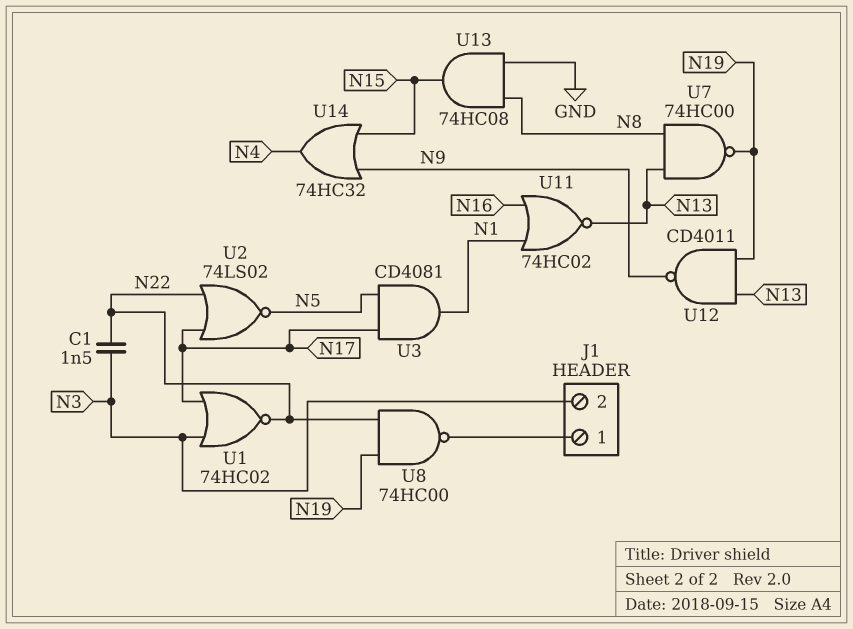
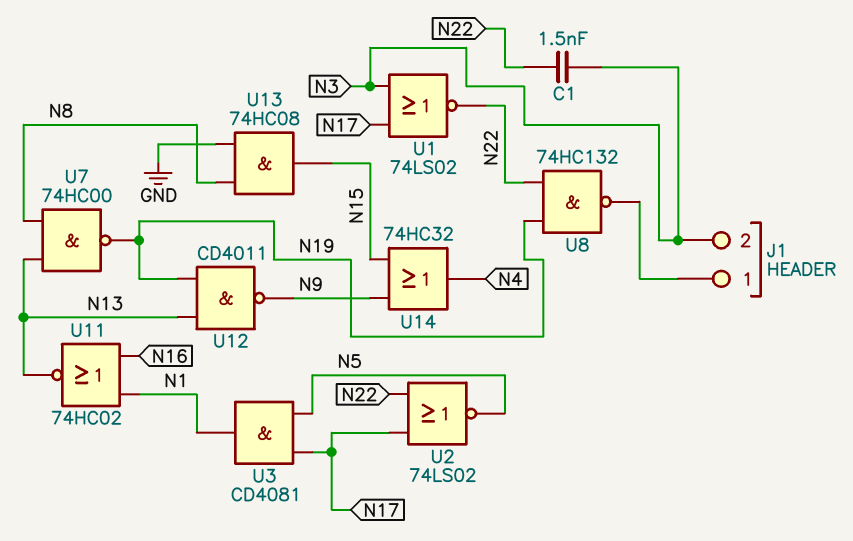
U1: NOR 74HC02 (in N3, in N17, out N22) -> NOR 74LS02 (in N3, in N17, out N22)
U8: NAND 74HC00 (in N19, in N22, out J1/1) -> NAND 74HC132 (in N19, in N22, out J1/1)

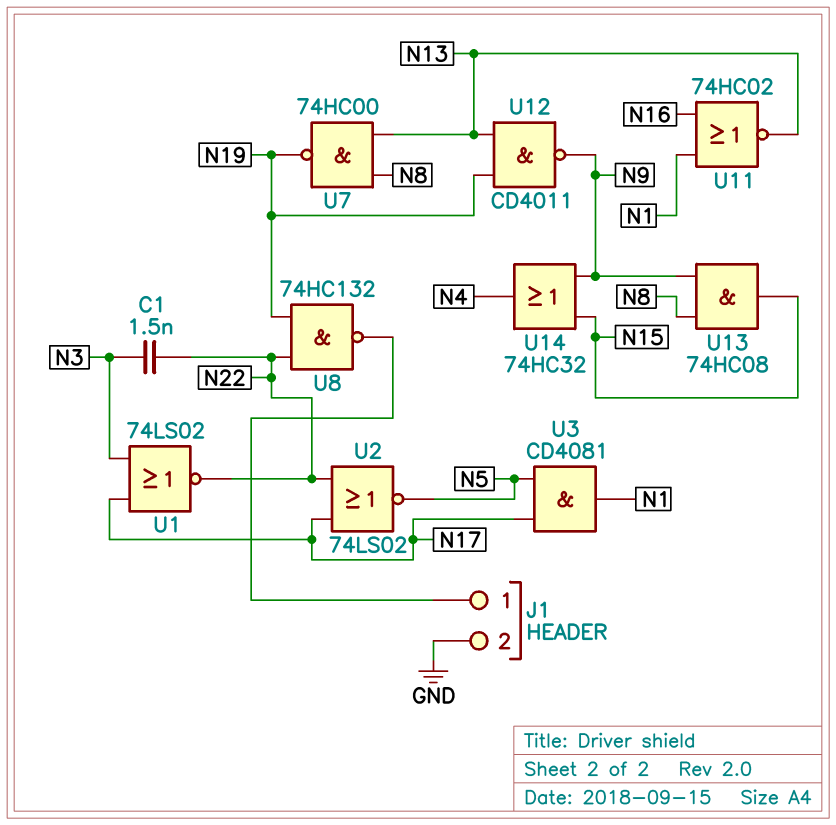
J1 pin 2: N3 -> GND
U13: AND 74HC08 (in GND, in N8, out N15) -> AND 74HC08 (in N8, in N9, out N15)

